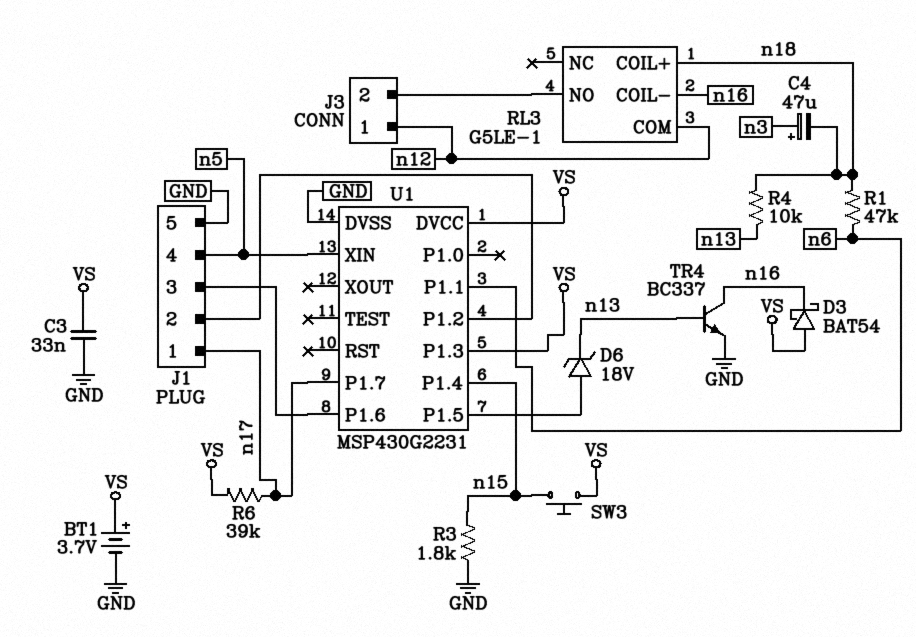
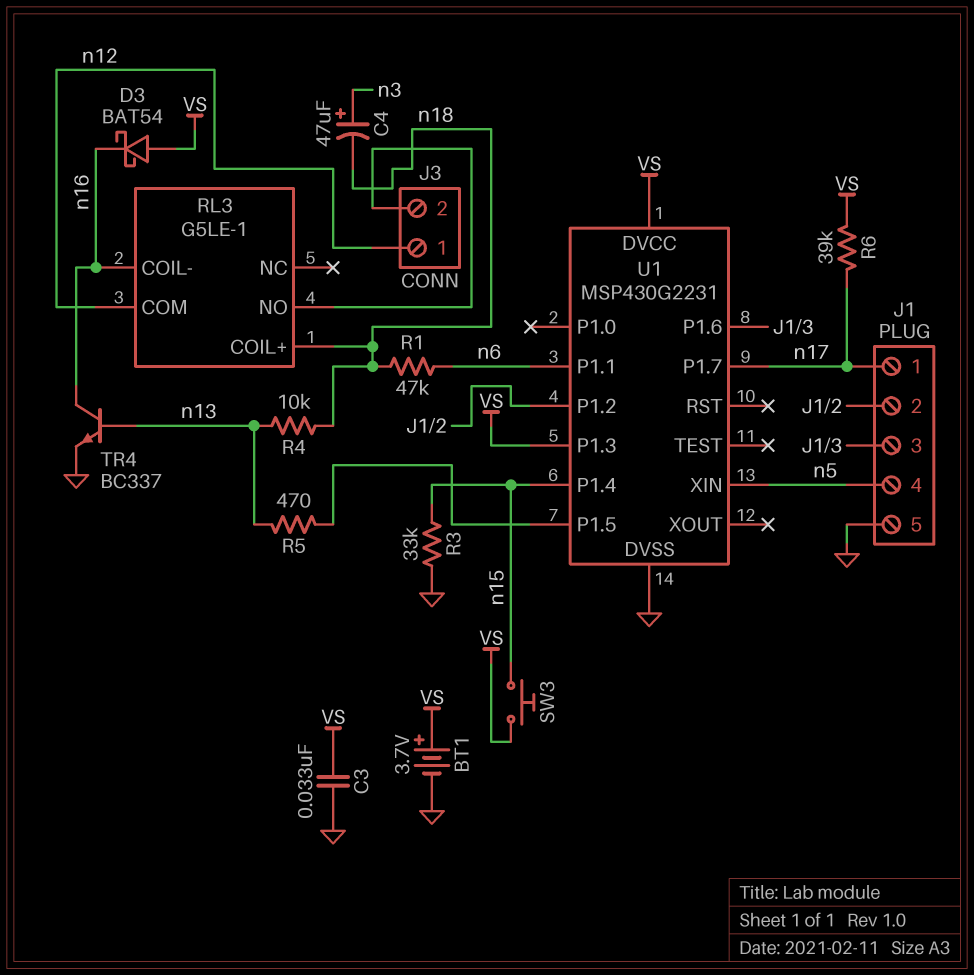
D6: zener 18V (A U1/P1.5, K n13) -> none
R3: 1.8k (GND, n15) -> 33k (GND, n15)
R5: none -> 470 (U1/P1.5, n13)

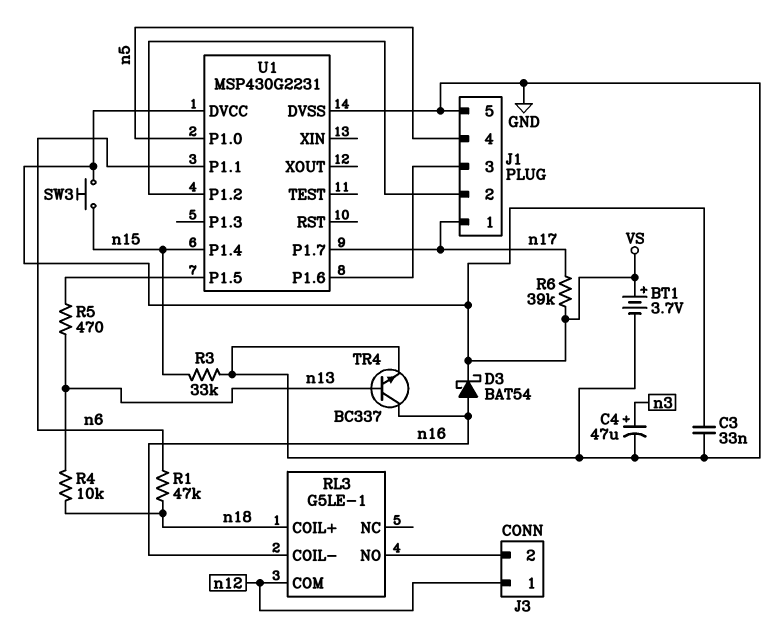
C4: 47uF (plus n3, minus n18) -> 47uF (plus n3, minus GND)
D3: schottky BAT54 (A VS, K n16) -> schottky BAT54 (A n16, K VS)
U1 pin P1.0: none -> n5
U1 pin P1.3: VS -> none
U1 pin XIN: n5 -> none

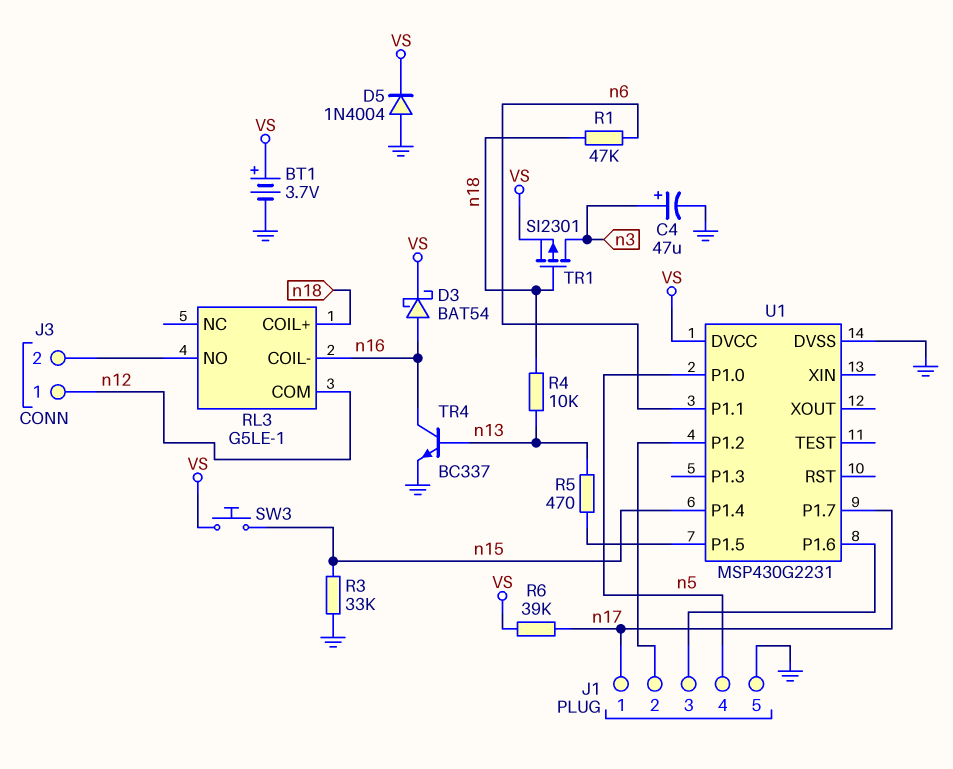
C3: 33nF (GND, VS) -> none
D5: none -> diode 1N4004 (A GND, K VS)
TR1: none -> PMOS SI2301 (G n18, D n3, S VS)

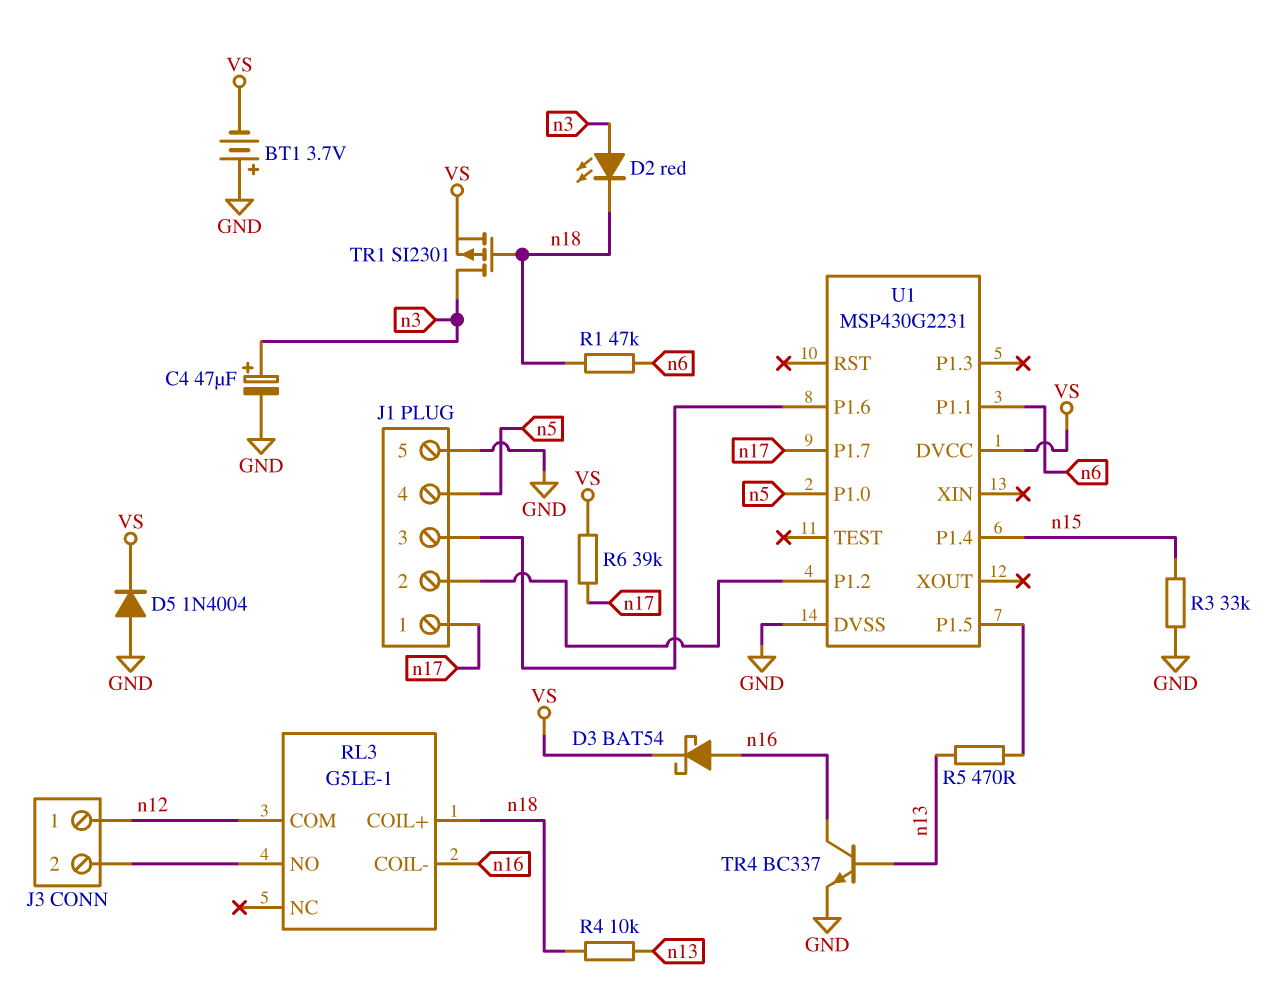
BT1: 3.7V (plus VS, minus GND) -> 3.7V (plus GND, minus VS)
D2: none -> LED red (A n3, K n18)
SW3: button (VS, n15) -> none

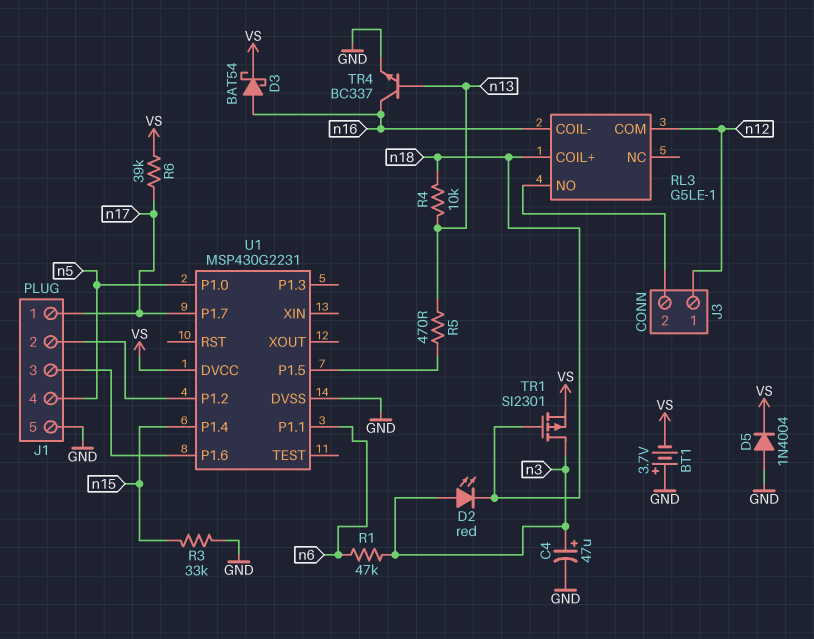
R1: 47k (n6, n18) -> 47k (n3, n6)

